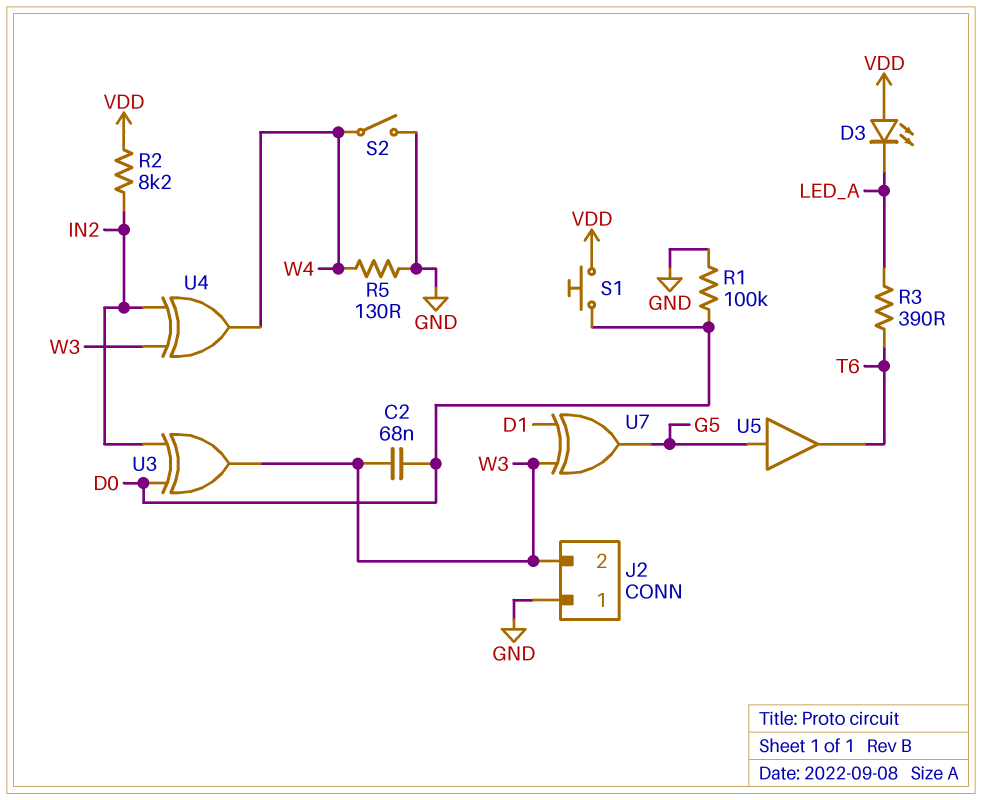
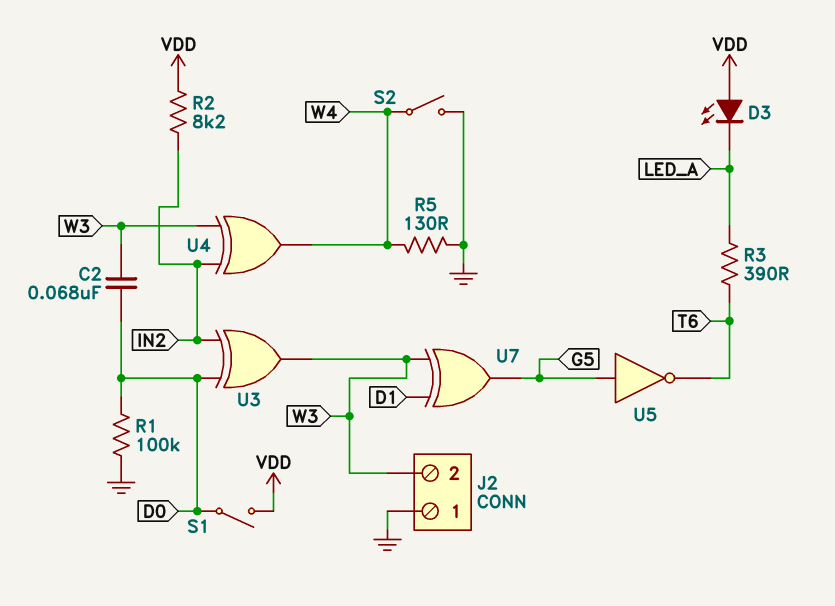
S1: button (D0, VDD) -> switch (D0, VDD)
U5: buffer (in G5, out T6) -> NOT (in G5, out T6)

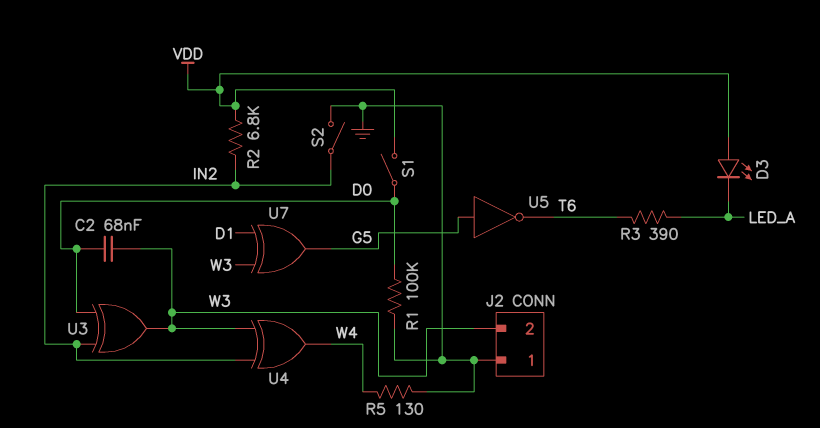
R2: 8.2k (IN2, VDD) -> 6.8k (IN2, VDD)
S2: switch (GND, W4) -> switch (GND, IN2)

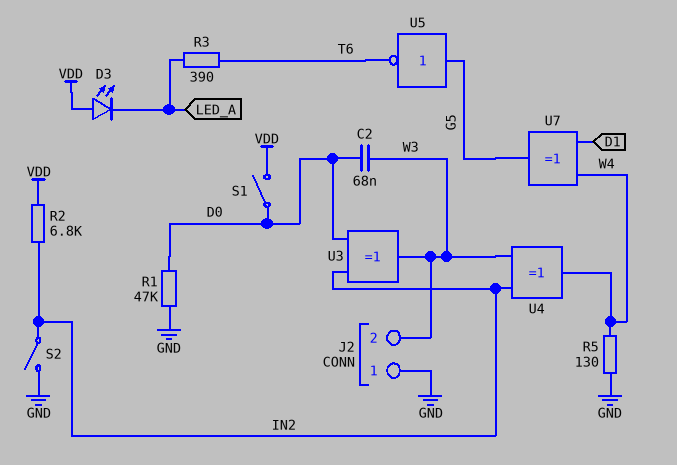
R1: 100k (D0, GND) -> 47k (D0, GND)
U7: XOR (in D1, in W3, out G5) -> XOR (in D1, in W4, out G5)

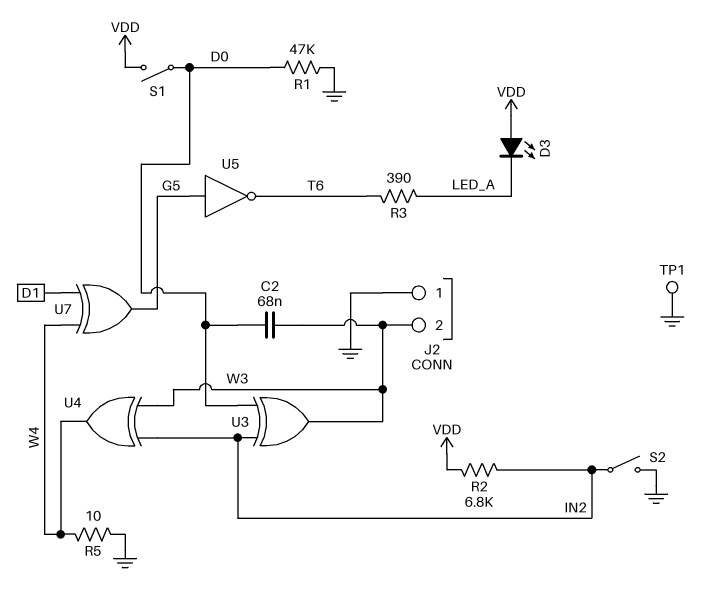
R5: 130 (GND, W4) -> 10 (GND, W4)
TP1: none -> test point (GND)

